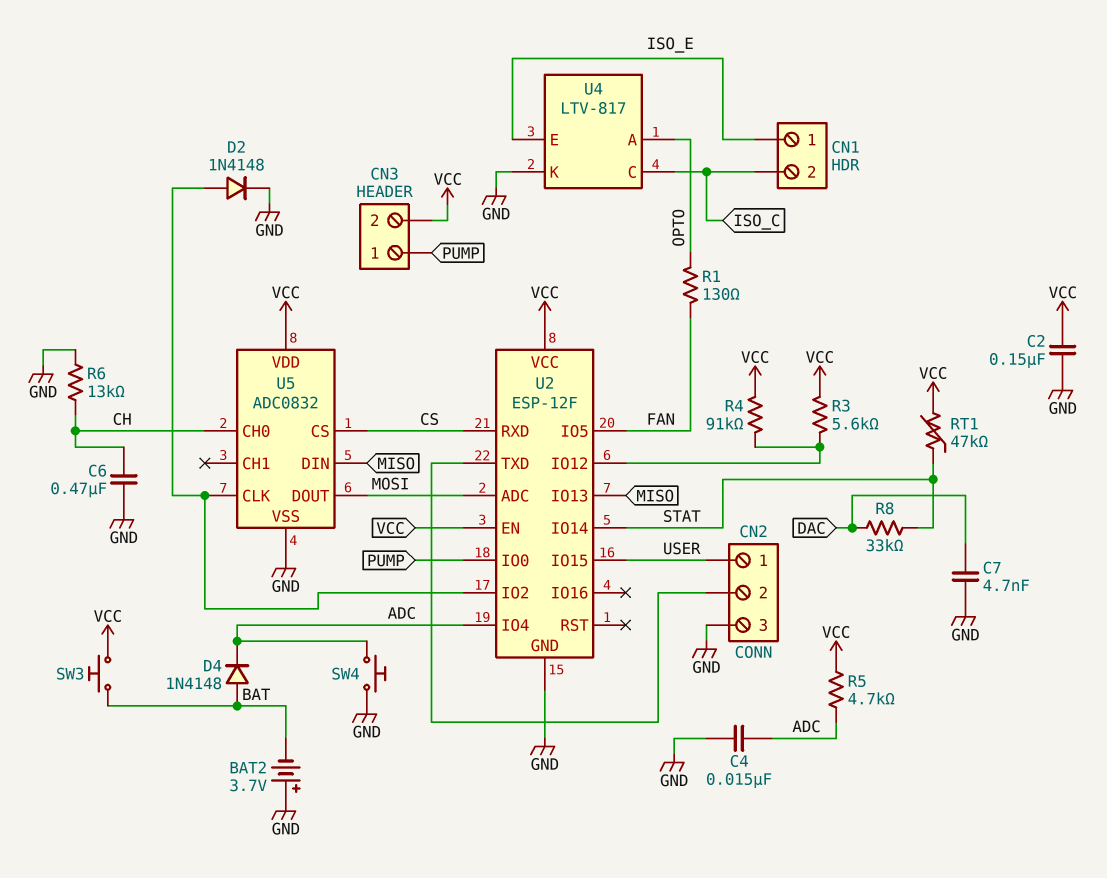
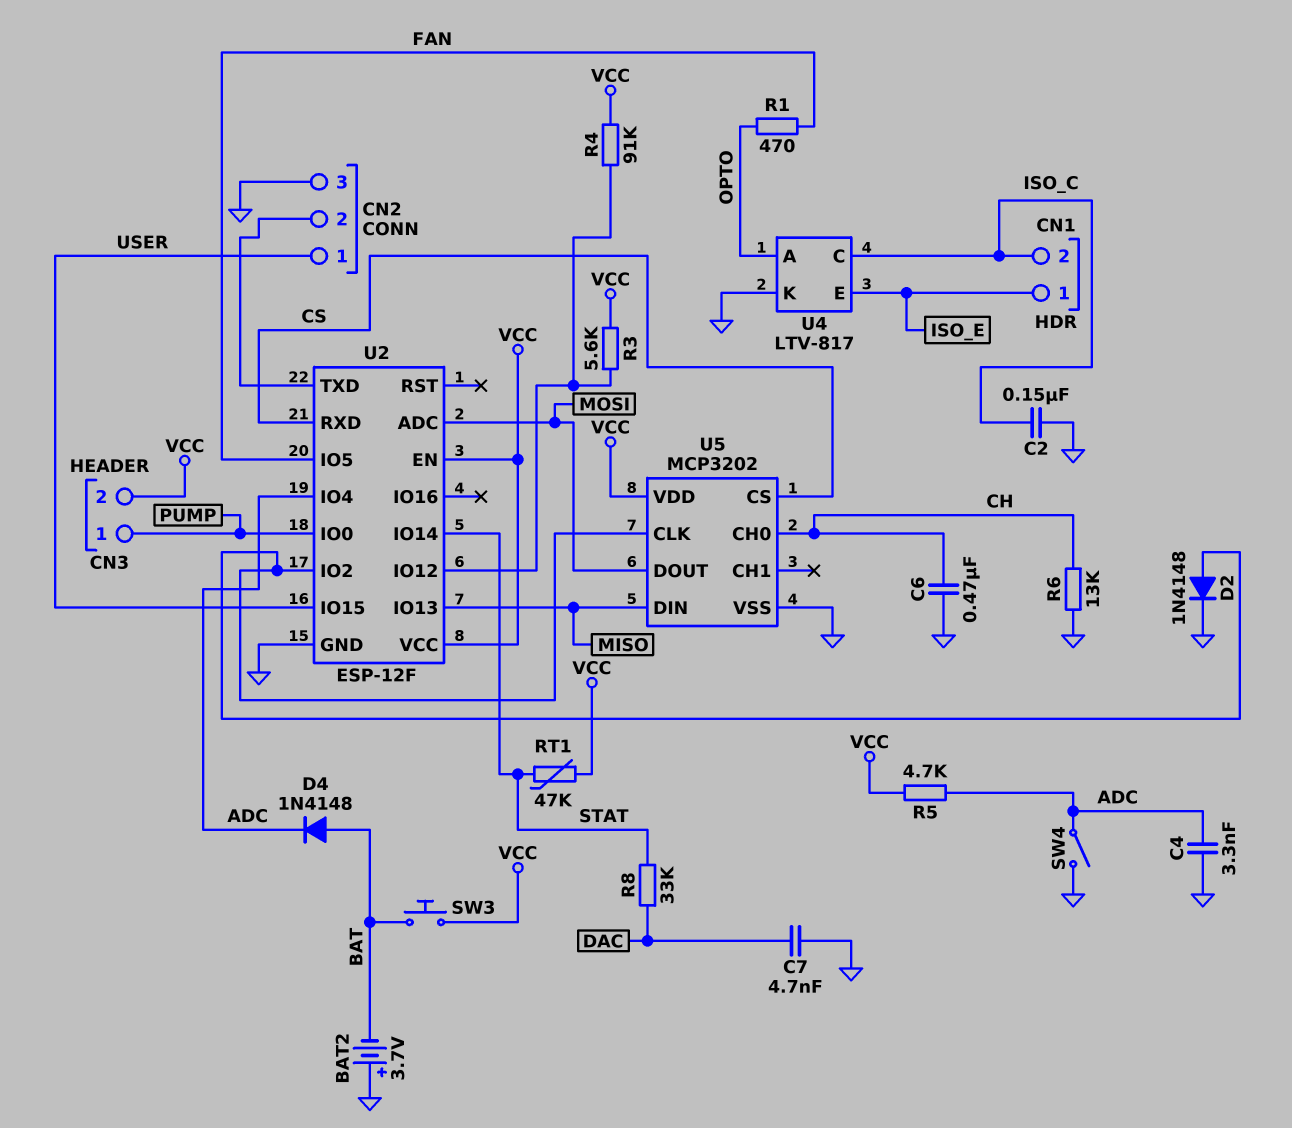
C2: 150nF (GND, VCC) -> 150nF (GND, ISO_C)
C4: 15nF (ADC, GND) -> 3.3nF (ADC, GND)
R1: 130 (FAN, OPTO) -> 470 (FAN, OPTO)
SW4: button (ADC, GND) -> switch (ADC, GND)
U5: ADC0832 -> MCP3202

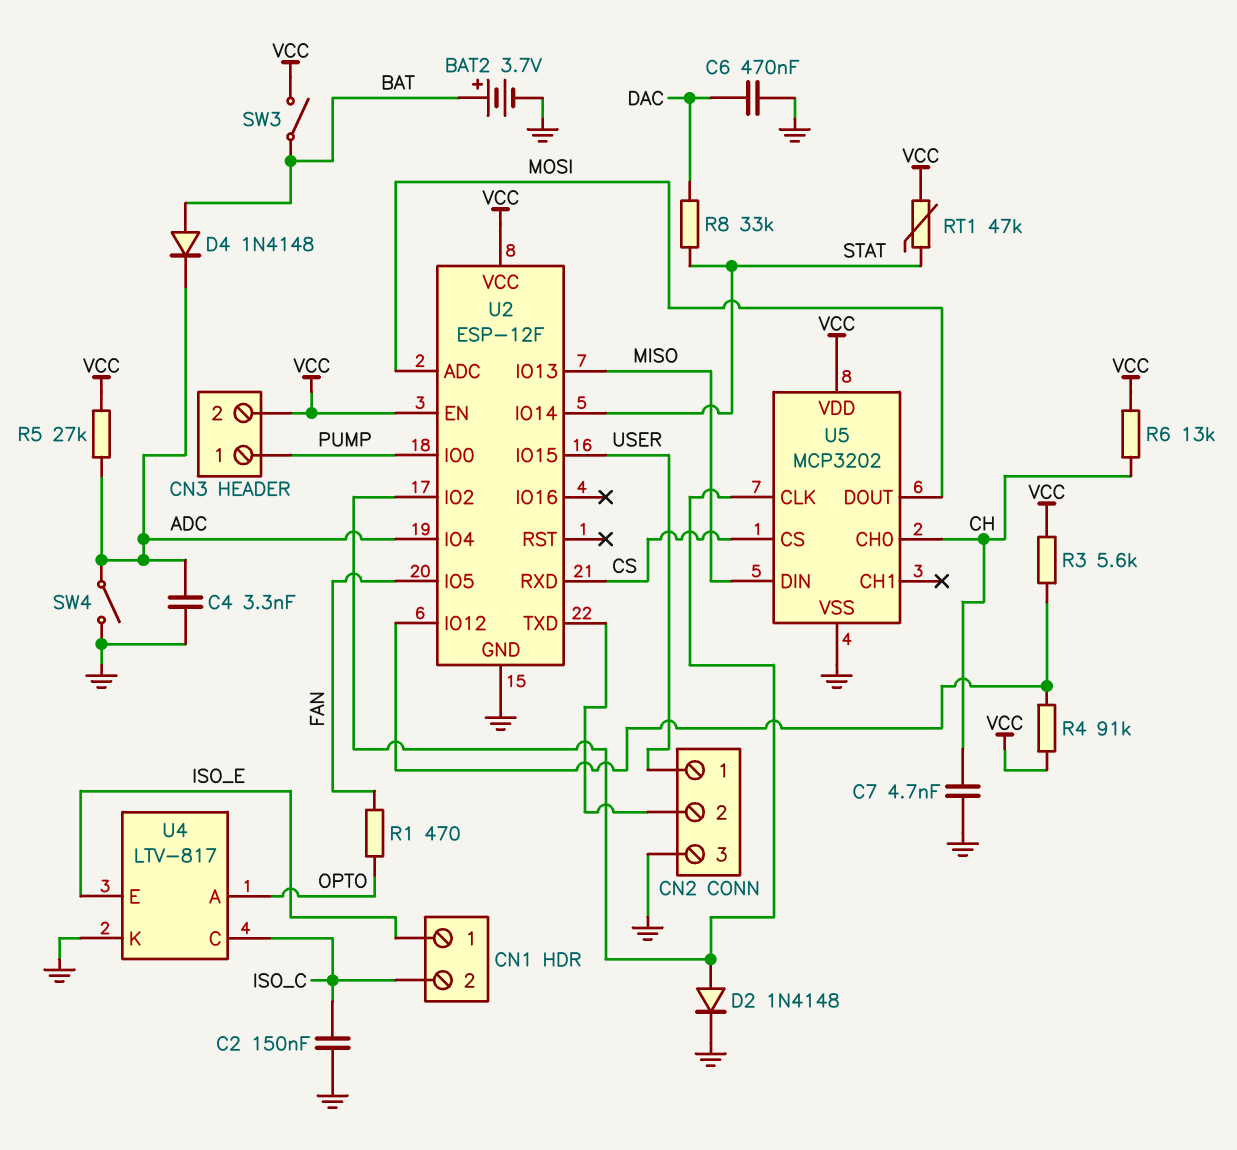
BAT2: 3.7V (plus GND, minus BAT) -> 3.7V (plus BAT, minus GND)
C6: 470nF (CH, GND) -> 470nF (DAC, GND)
C7: 4.7nF (DAC, GND) -> 4.7nF (CH, GND)
R5: 4.7k (ADC, VCC) -> 27k (ADC, VCC)
R6: 13k (CH, GND) -> 13k (CH, VCC)
SW3: button (BAT, VCC) -> switch (BAT, VCC)

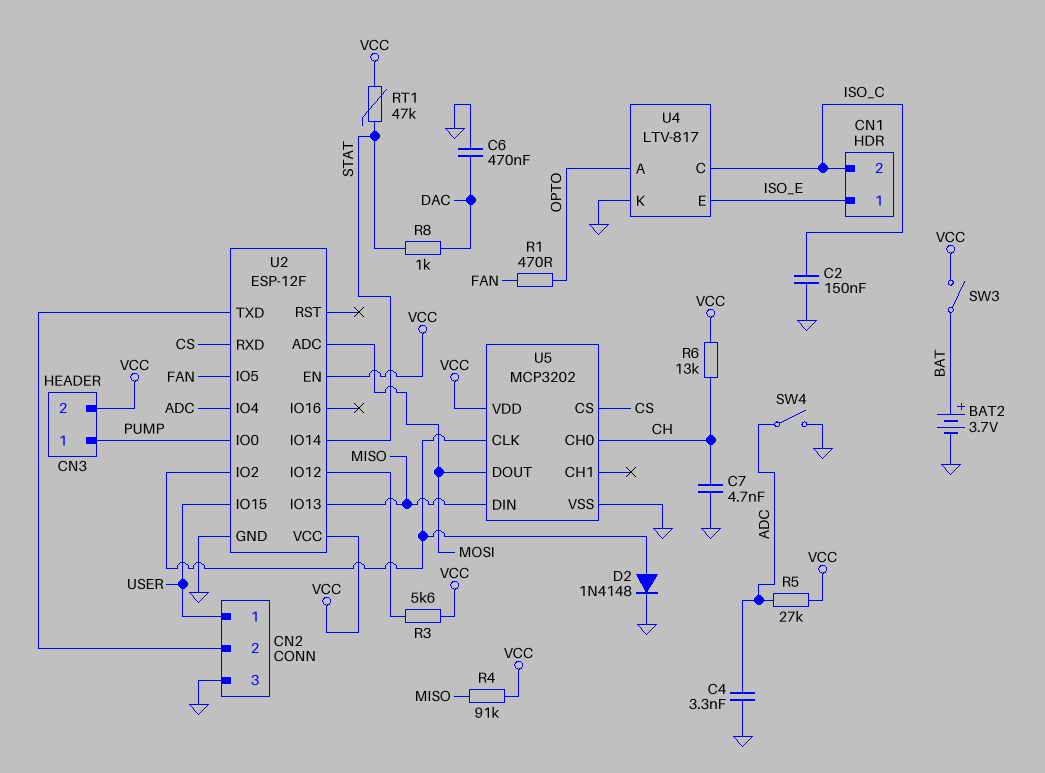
D4: diode 1N4148 (A BAT, K ADC) -> none
R4: 91k (U2/IO12, VCC) -> 91k (MISO, VCC)
R8: 33k (DAC, STAT) -> 1k (DAC, STAT)

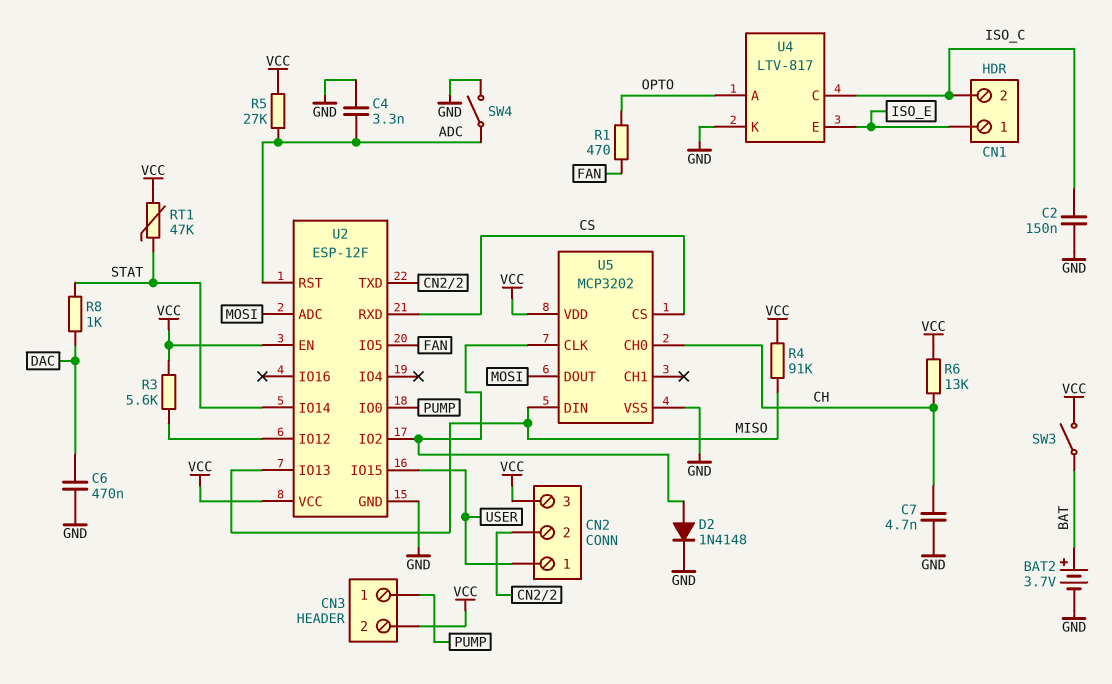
CN2 pin 3: GND -> VCC
U2 pin IO4: ADC -> none
U2 pin RST: none -> ADC

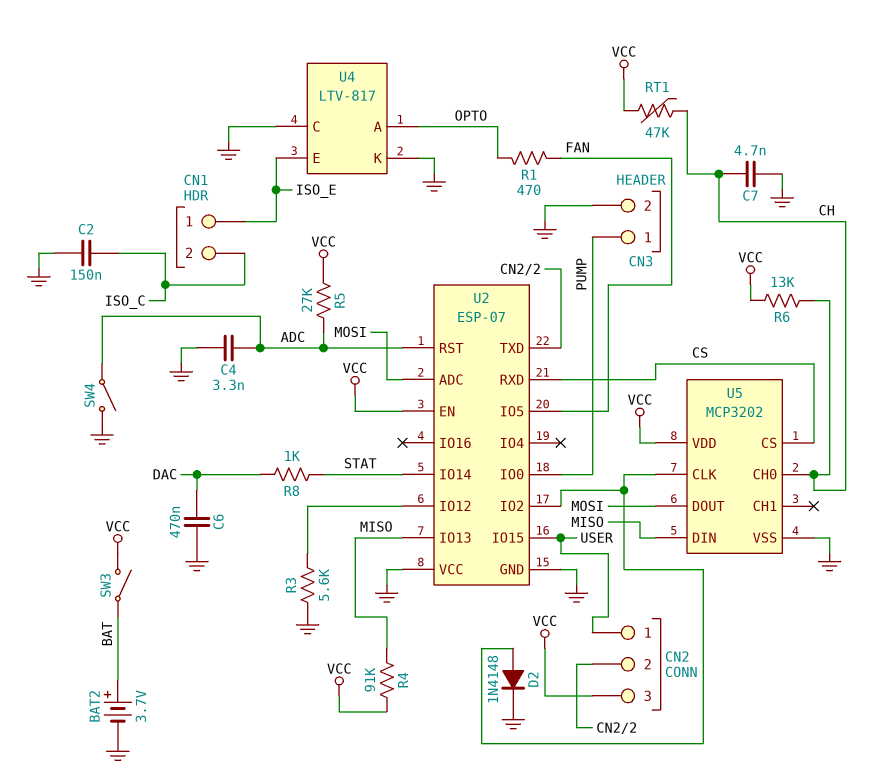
CN3 pin 2: VCC -> GND
R3: 5.6k (U2/IO12, VCC) -> 5.6k (GND, U2/IO12)
RT1: 47k (STAT, VCC) -> 47k (CH, VCC)
U2: ESP-12F -> ESP-07
U2 pin VCC: VCC -> GND
U4 pin C: ISO_C -> GND

